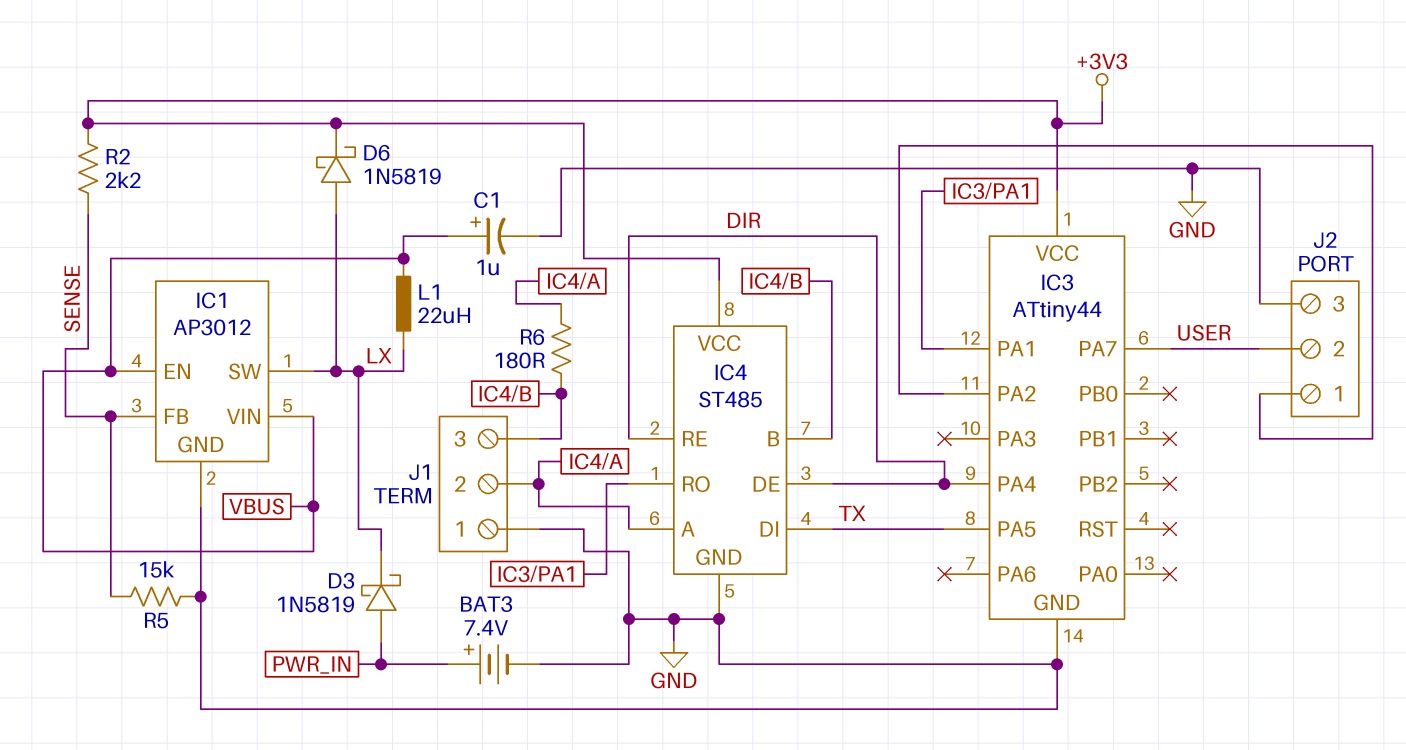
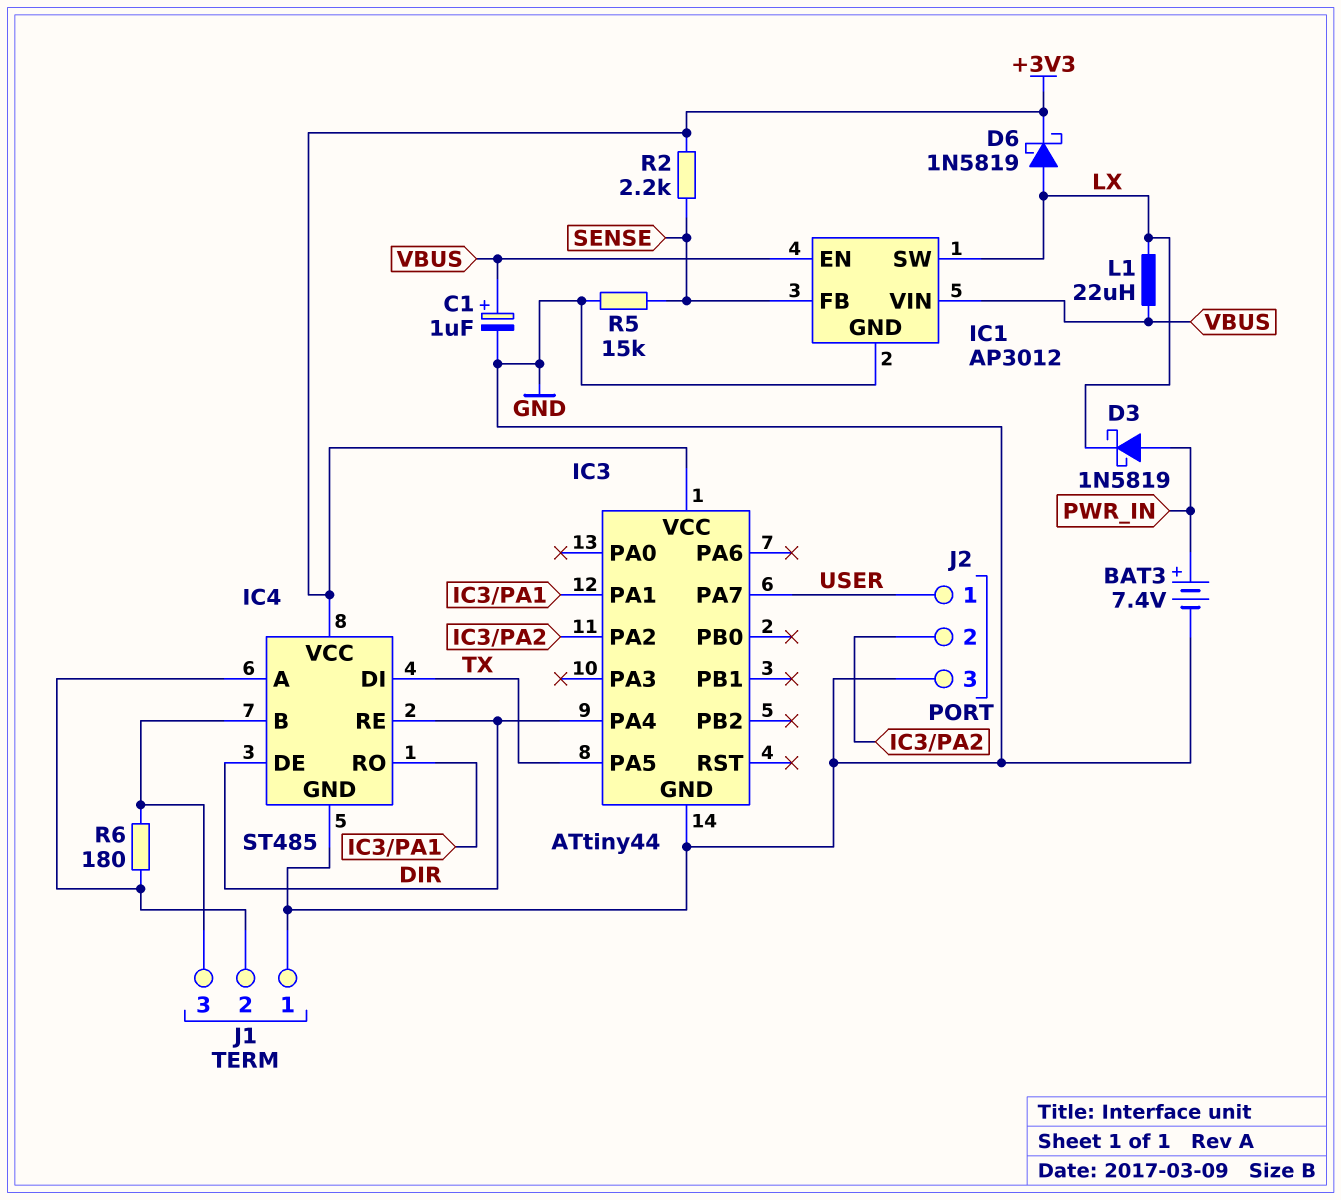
J2 pin 1: IC3/PA2 -> USER
J2 pin 2: USER -> IC3/PA2

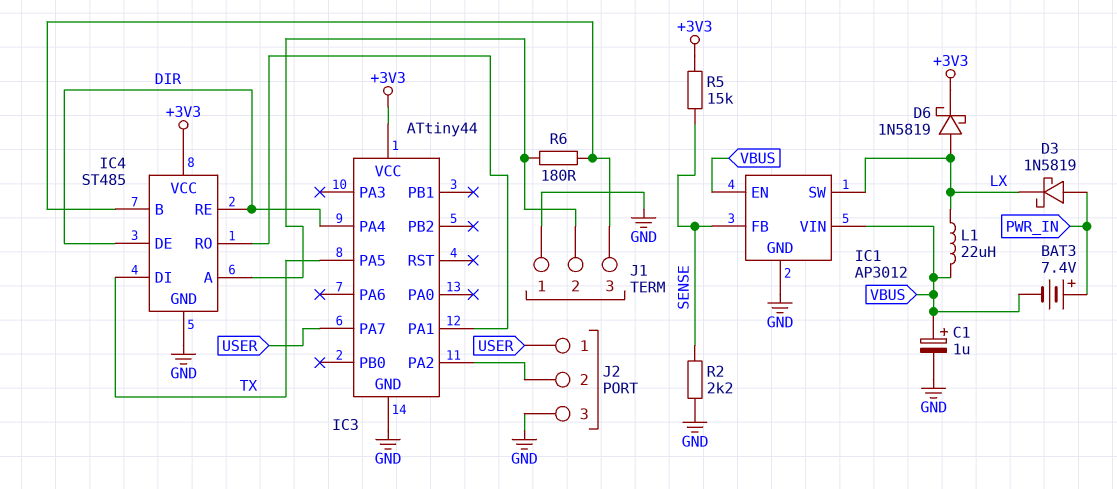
BAT3: 7.4V (plus PWR_IN, minus GND) -> 7.4V (plus PWR_IN, minus VBUS)
R2: 2.2k (+3V3, SENSE) -> 2.2k (GND, SENSE)
R5: 15k (GND, SENSE) -> 15k (+3V3, SENSE)

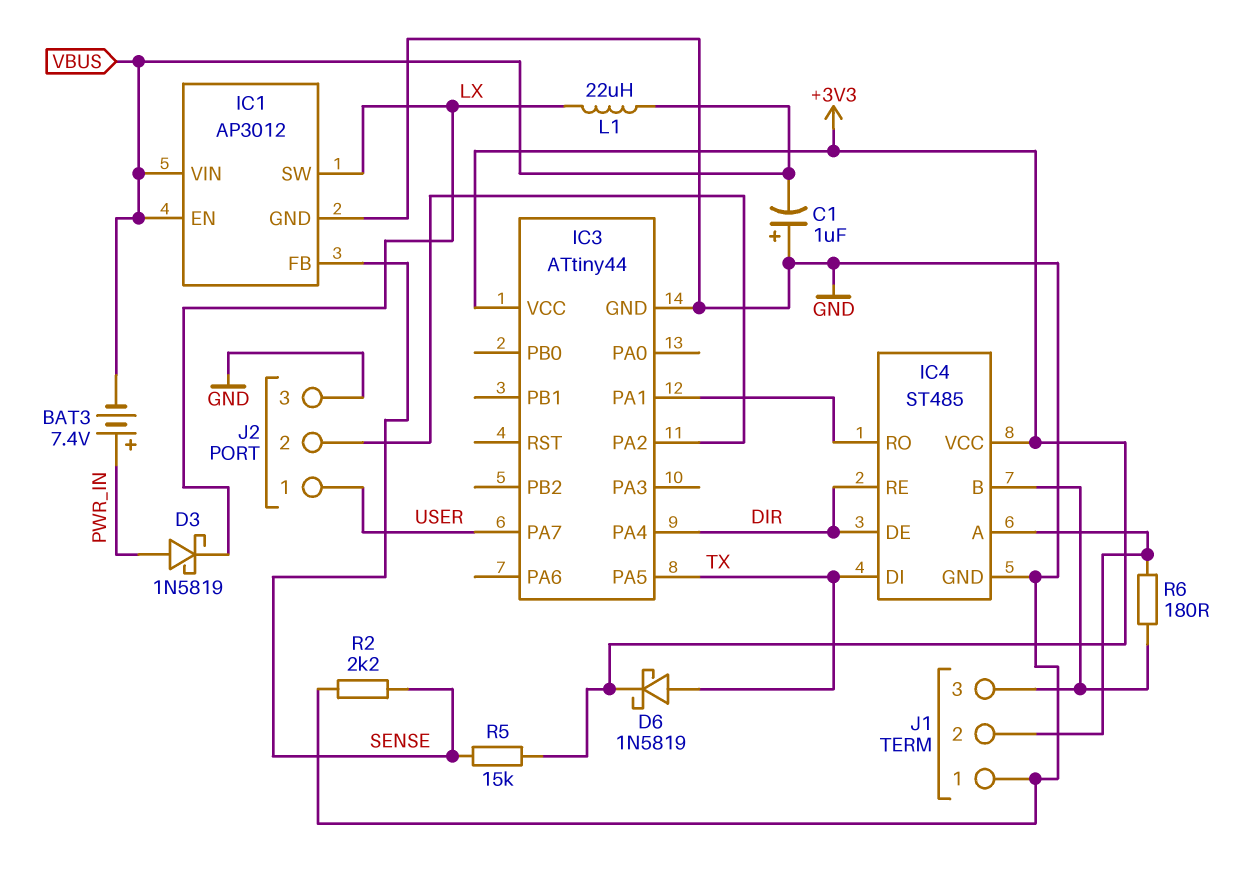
C1: 1uF (plus VBUS, minus GND) -> 1uF (plus GND, minus VBUS)
D6: schottky 1N5819 (A LX, K +3V3) -> schottky 1N5819 (A TX, K +3V3)

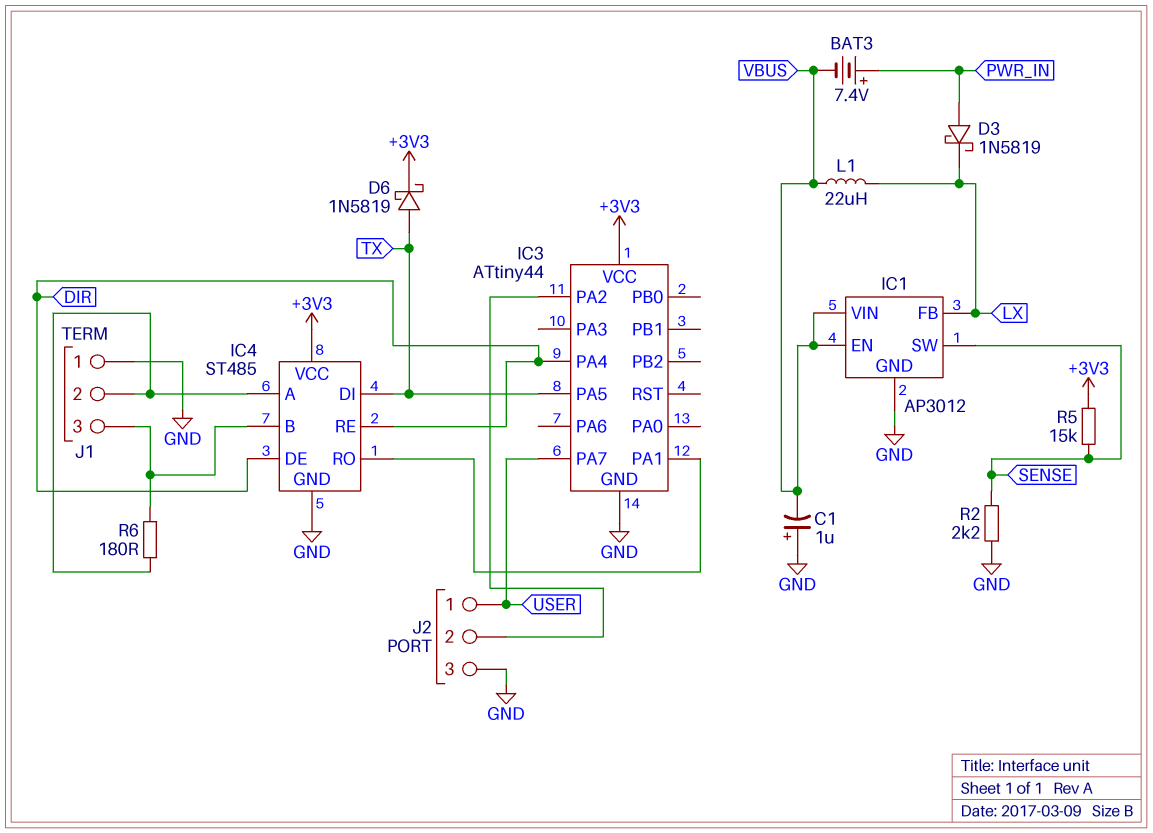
IC1 pin FB: SENSE -> LX
IC1 pin SW: LX -> SENSE

